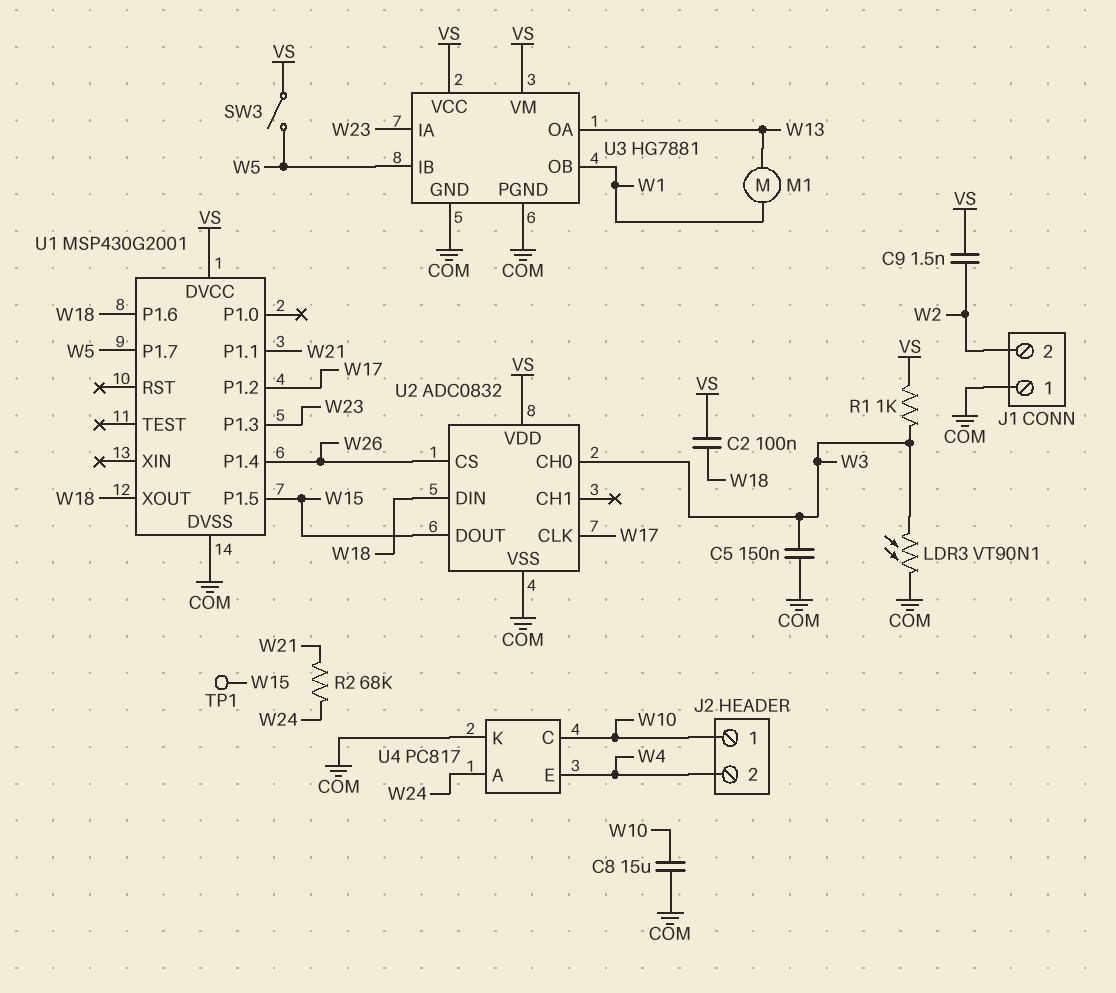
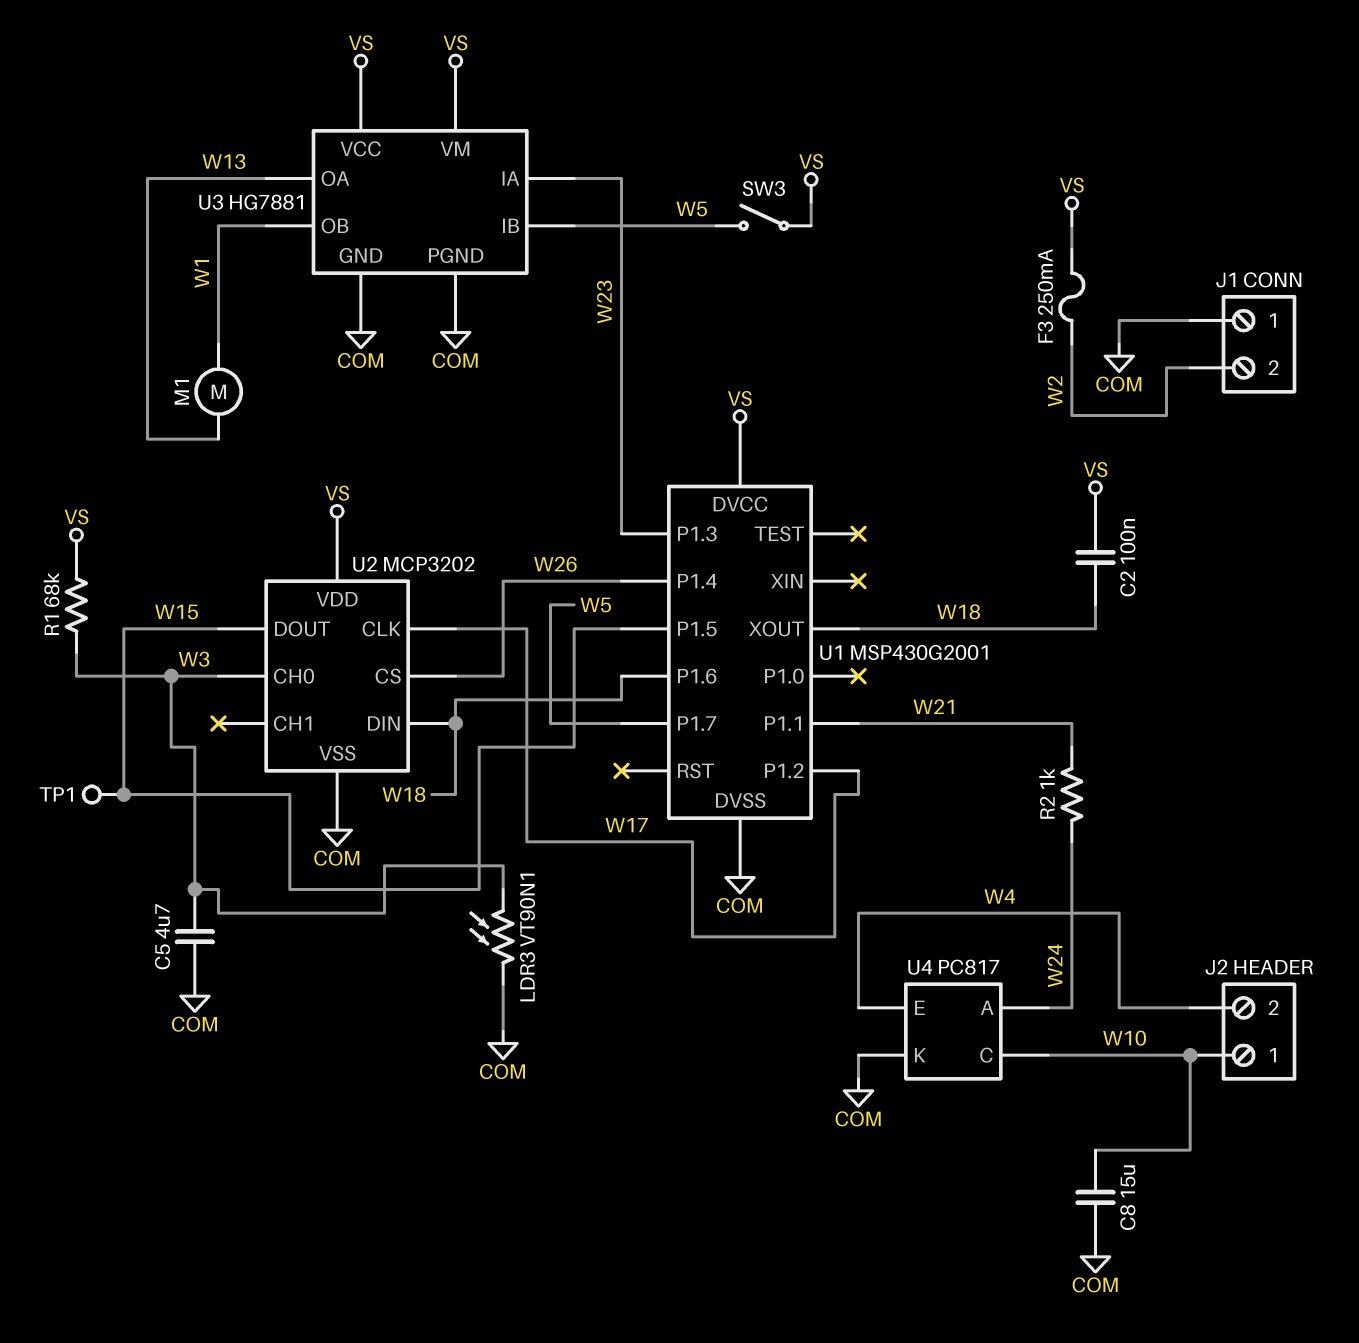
C5: 150nF (COM, W3) -> 4.7uF (COM, W3)
C9: 1.5nF (VS, W2) -> none
F3: none -> 250mA (VS, W2)
R1: 1k (VS, W3) -> 68k (VS, W3)
R2: 68k (W21, W24) -> 1k (W21, W24)
U2: ADC0832 -> MCP3202

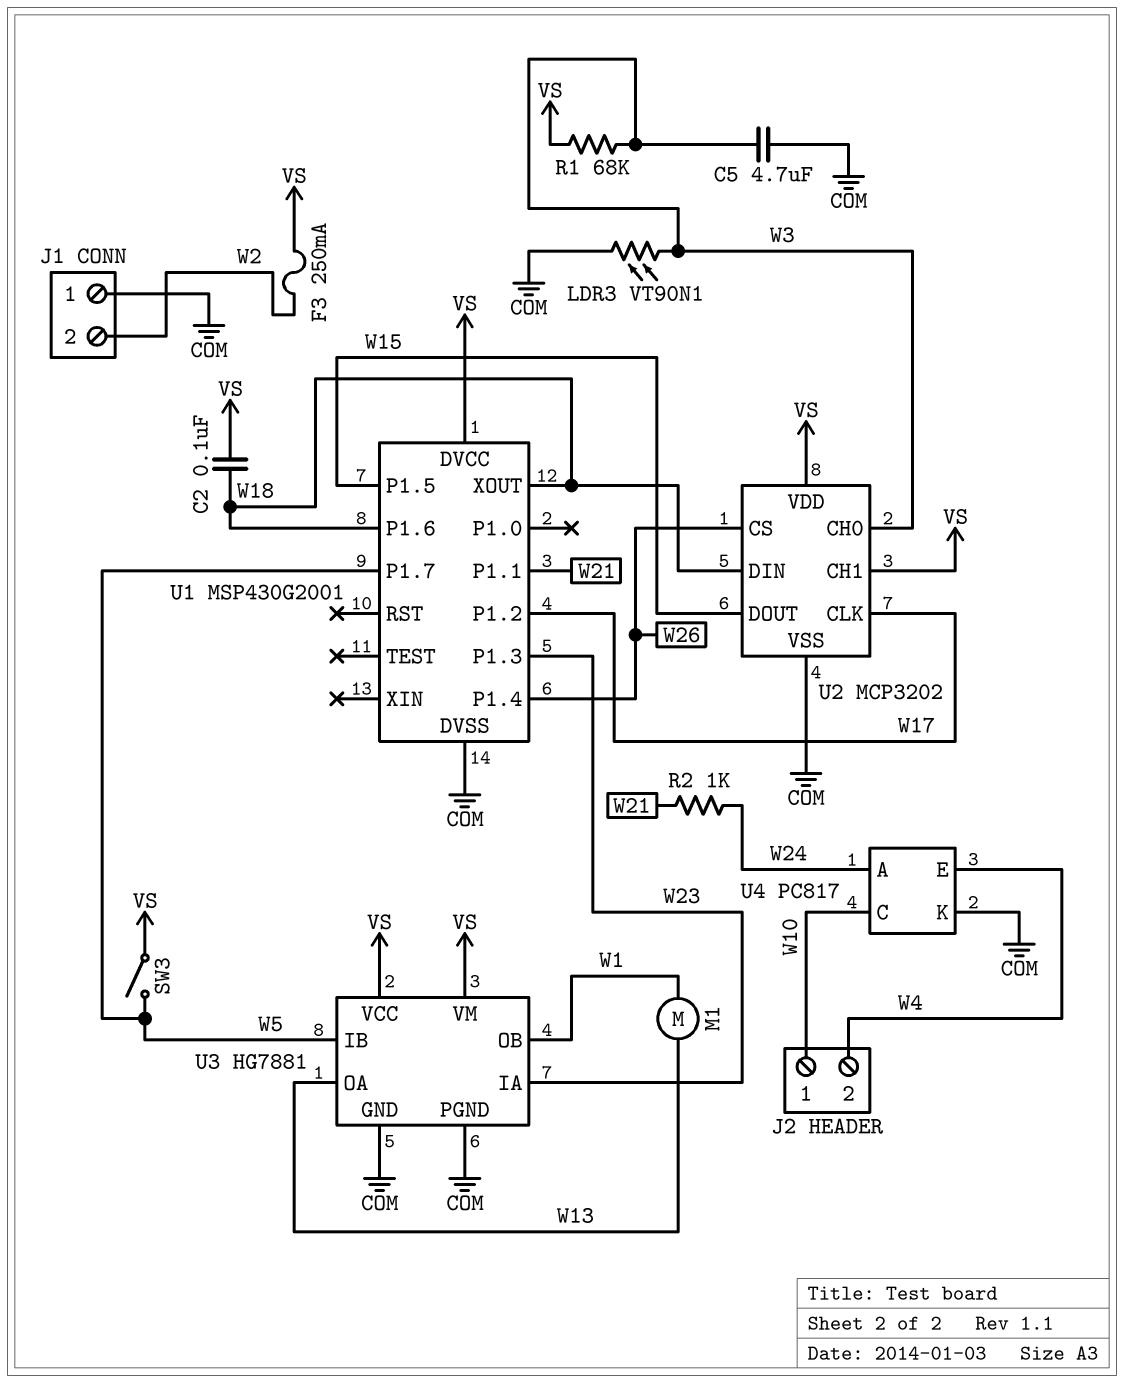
C8: 15uF (COM, W10) -> none
TP1: test point (W15) -> none
U2 pin CH1: none -> VS

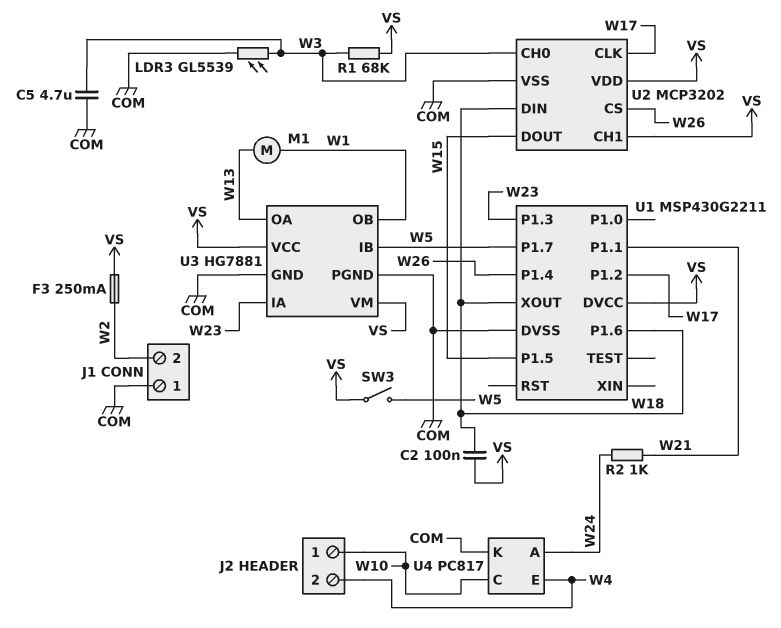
LDR3: VT90N1 (COM, W3) -> GL5539 (COM, W3)
U1: MSP430G2001 -> MSP430G2211

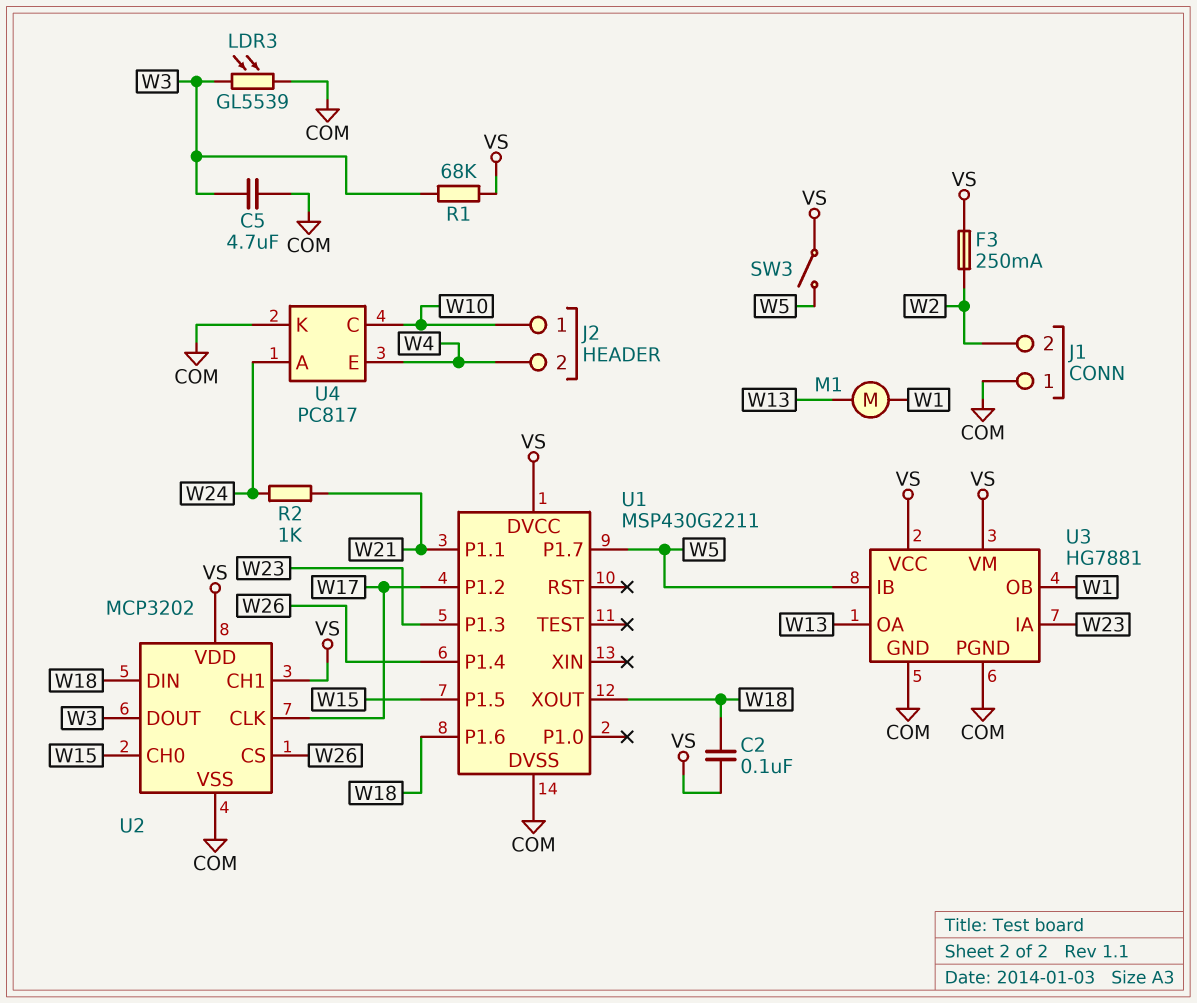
U2 pin CH0: W3 -> W15
U2 pin DOUT: W15 -> W3

